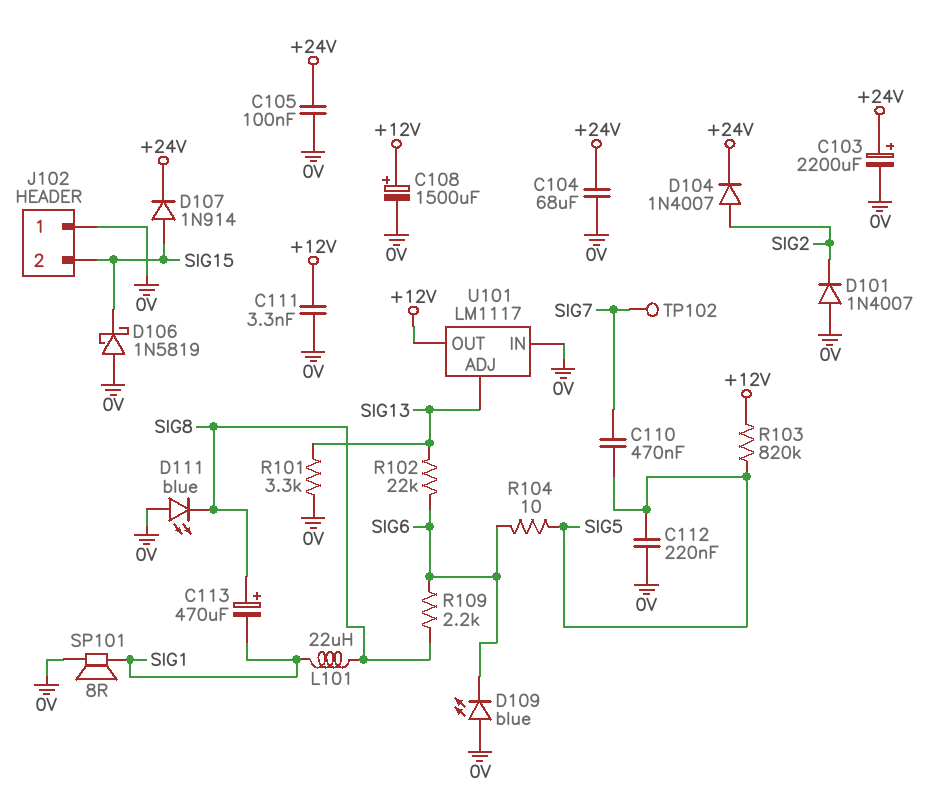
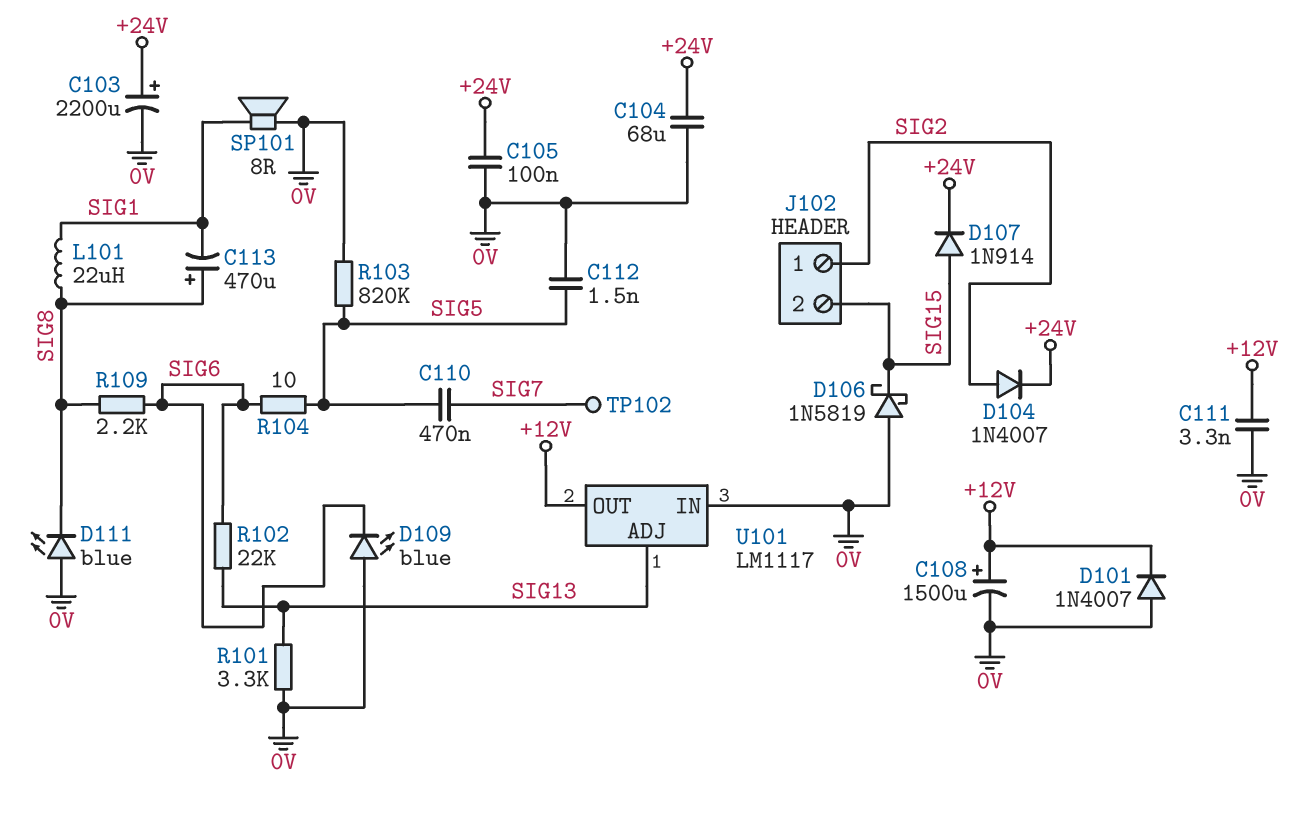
C112: 220nF (0V, SIG5) -> 1.5nF (0V, SIG5)
D101: diode 1N4007 (A 0V, K SIG2) -> diode 1N4007 (A 0V, K +12V)
J102 pin 1: 0V -> SIG2
R103: 820k (+12V, SIG5) -> 820k (0V, SIG5)

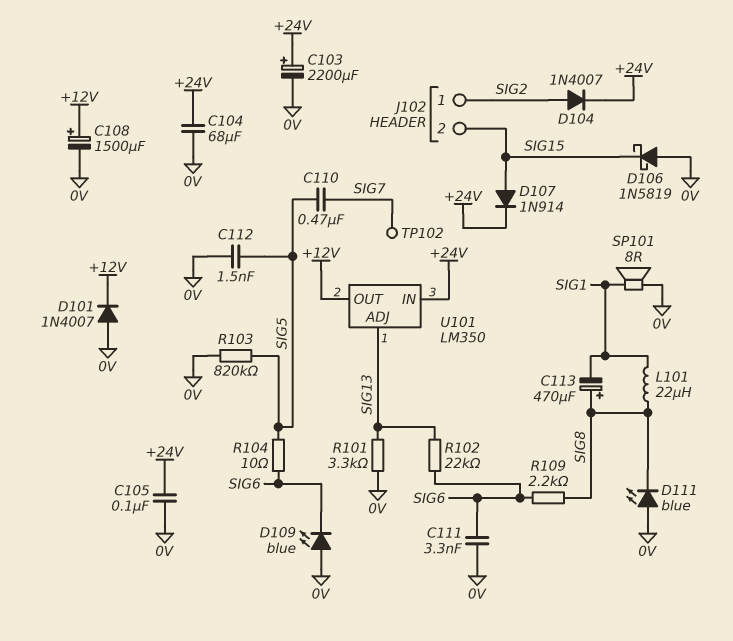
C111: 3.3nF (+12V, 0V) -> 3.3nF (0V, SIG6)
U101: LM1117 -> LM350
U101 pin IN: 0V -> +24V

